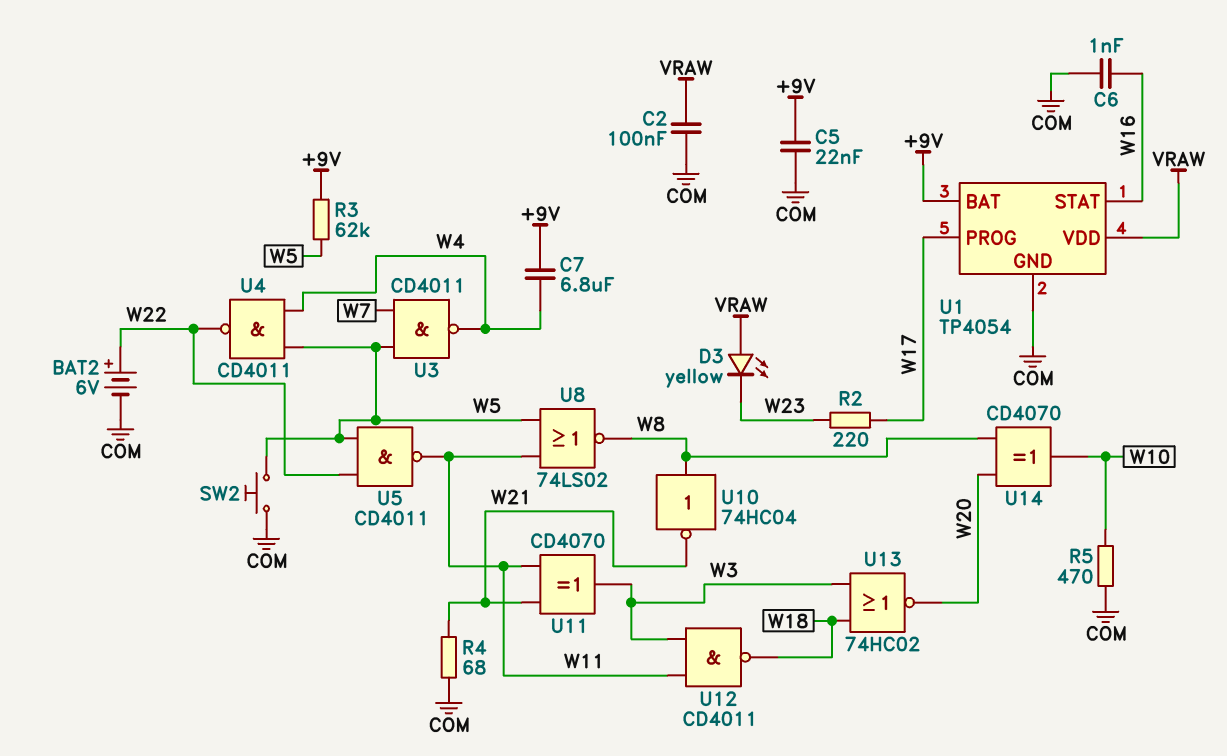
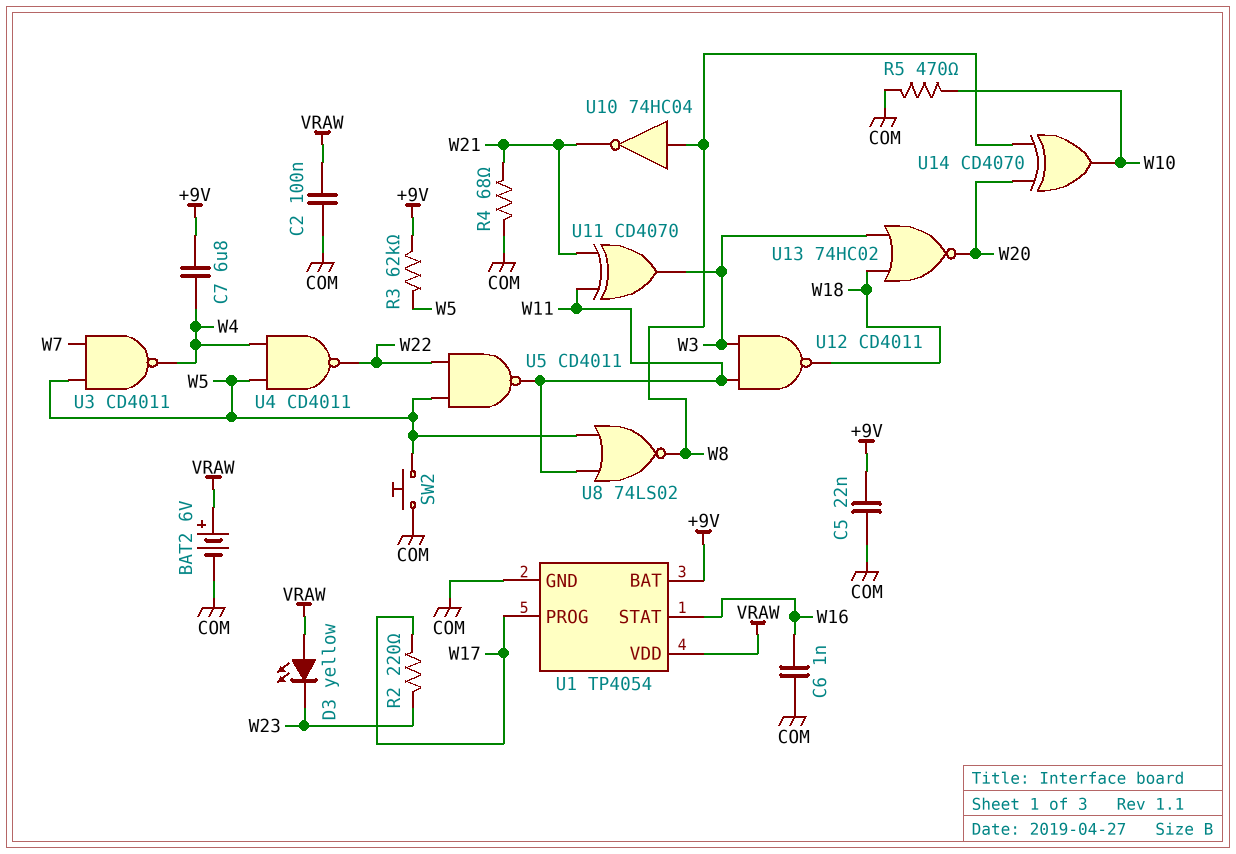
BAT2: 6V (plus W22, minus COM) -> 6V (plus VRAW, minus COM)

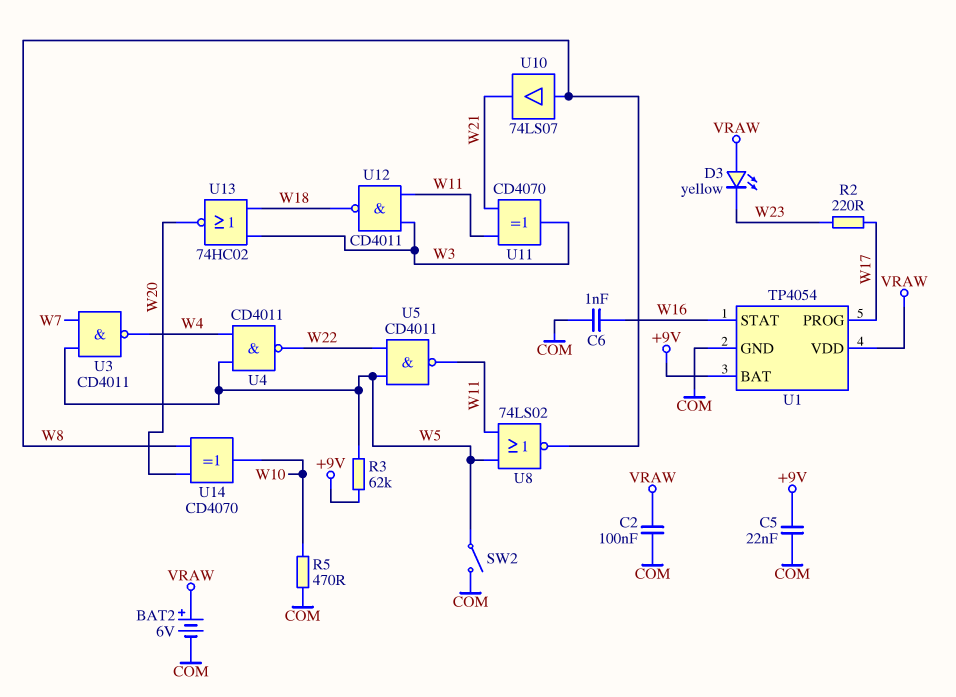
C7: 6.8uF (+9V, W4) -> none
R4: 68 (COM, W21) -> none
SW2: button (COM, W5) -> switch (COM, W5)
U10: NOT 74HC04 (in W8, out W21) -> buffer 74LS07 (in W8, out W21)

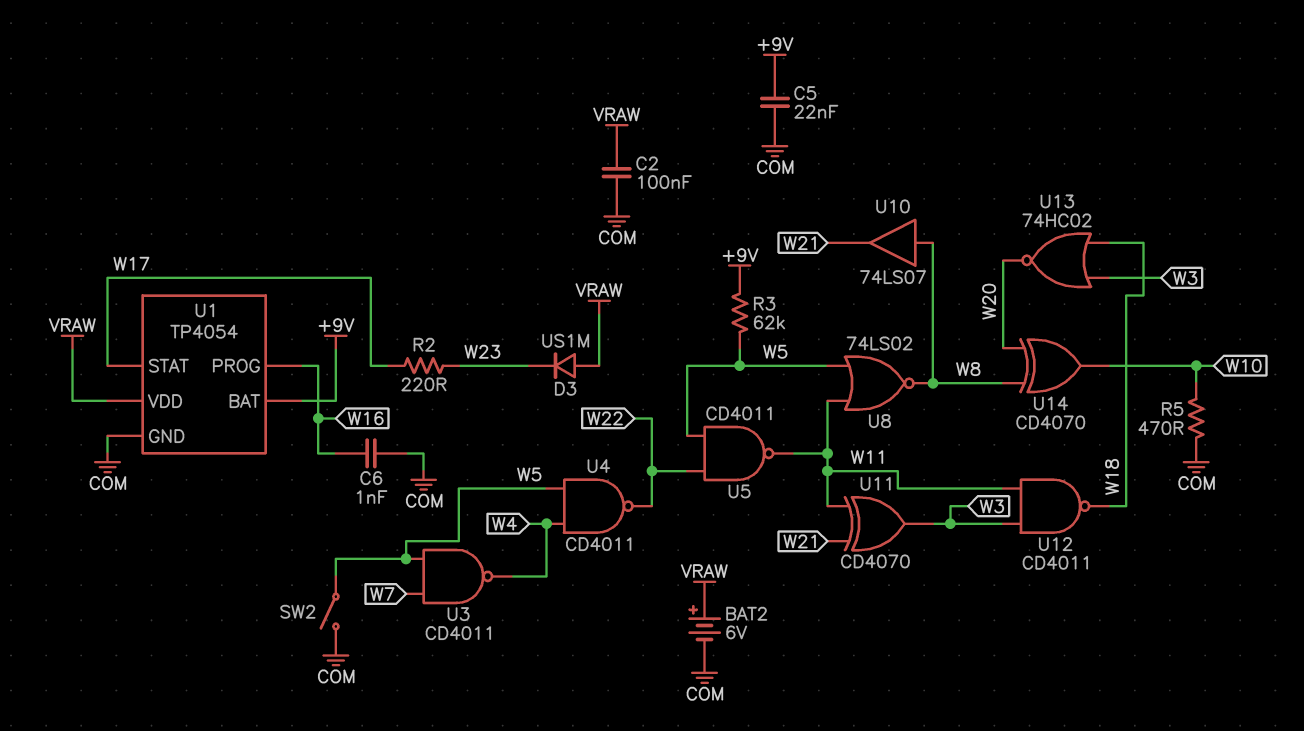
D3: LED yellow (A VRAW, K W23) -> diode US1M (A VRAW, K W23)
U1 pin PROG: W17 -> W16
U1 pin STAT: W16 -> W17

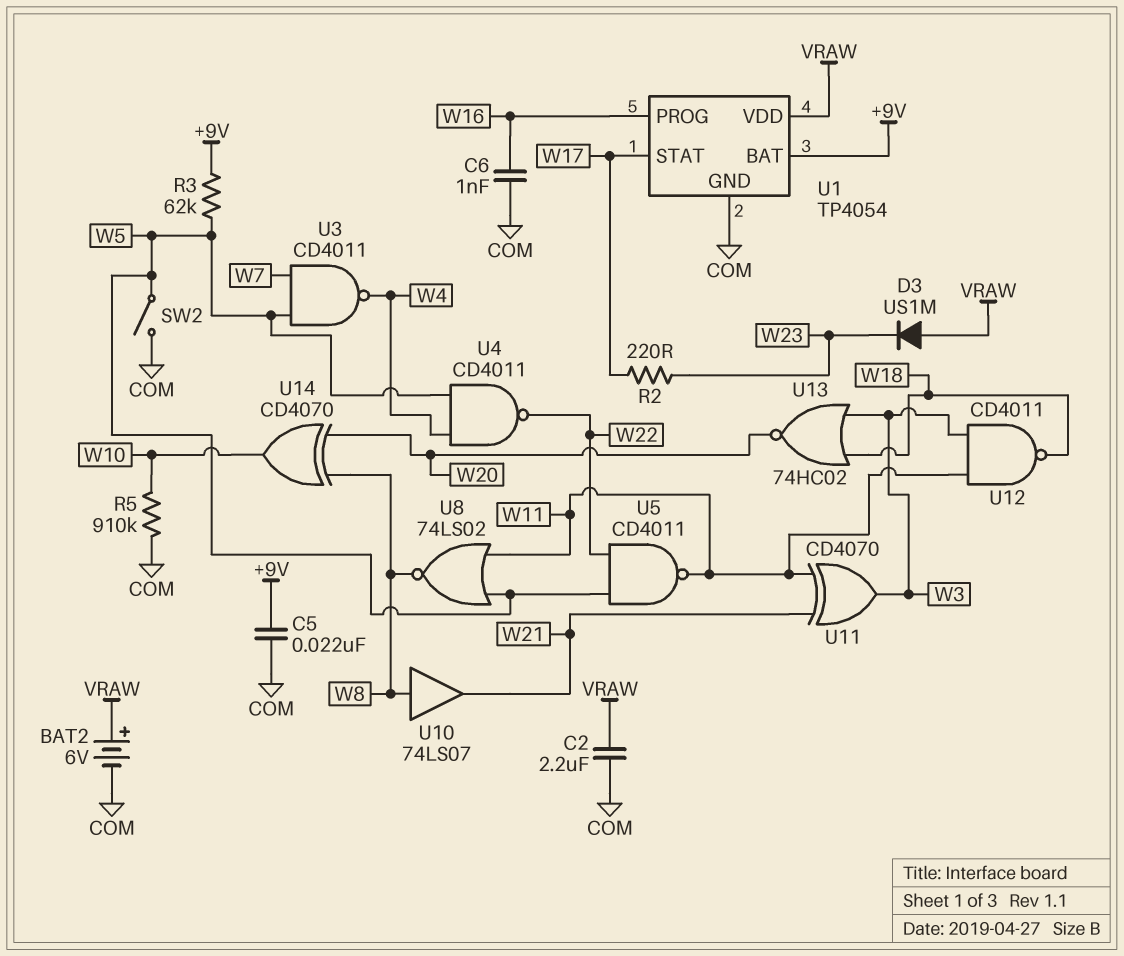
C2: 100nF (COM, VRAW) -> 2.2uF (COM, VRAW)
R5: 470 (COM, W10) -> 910k (COM, W10)

